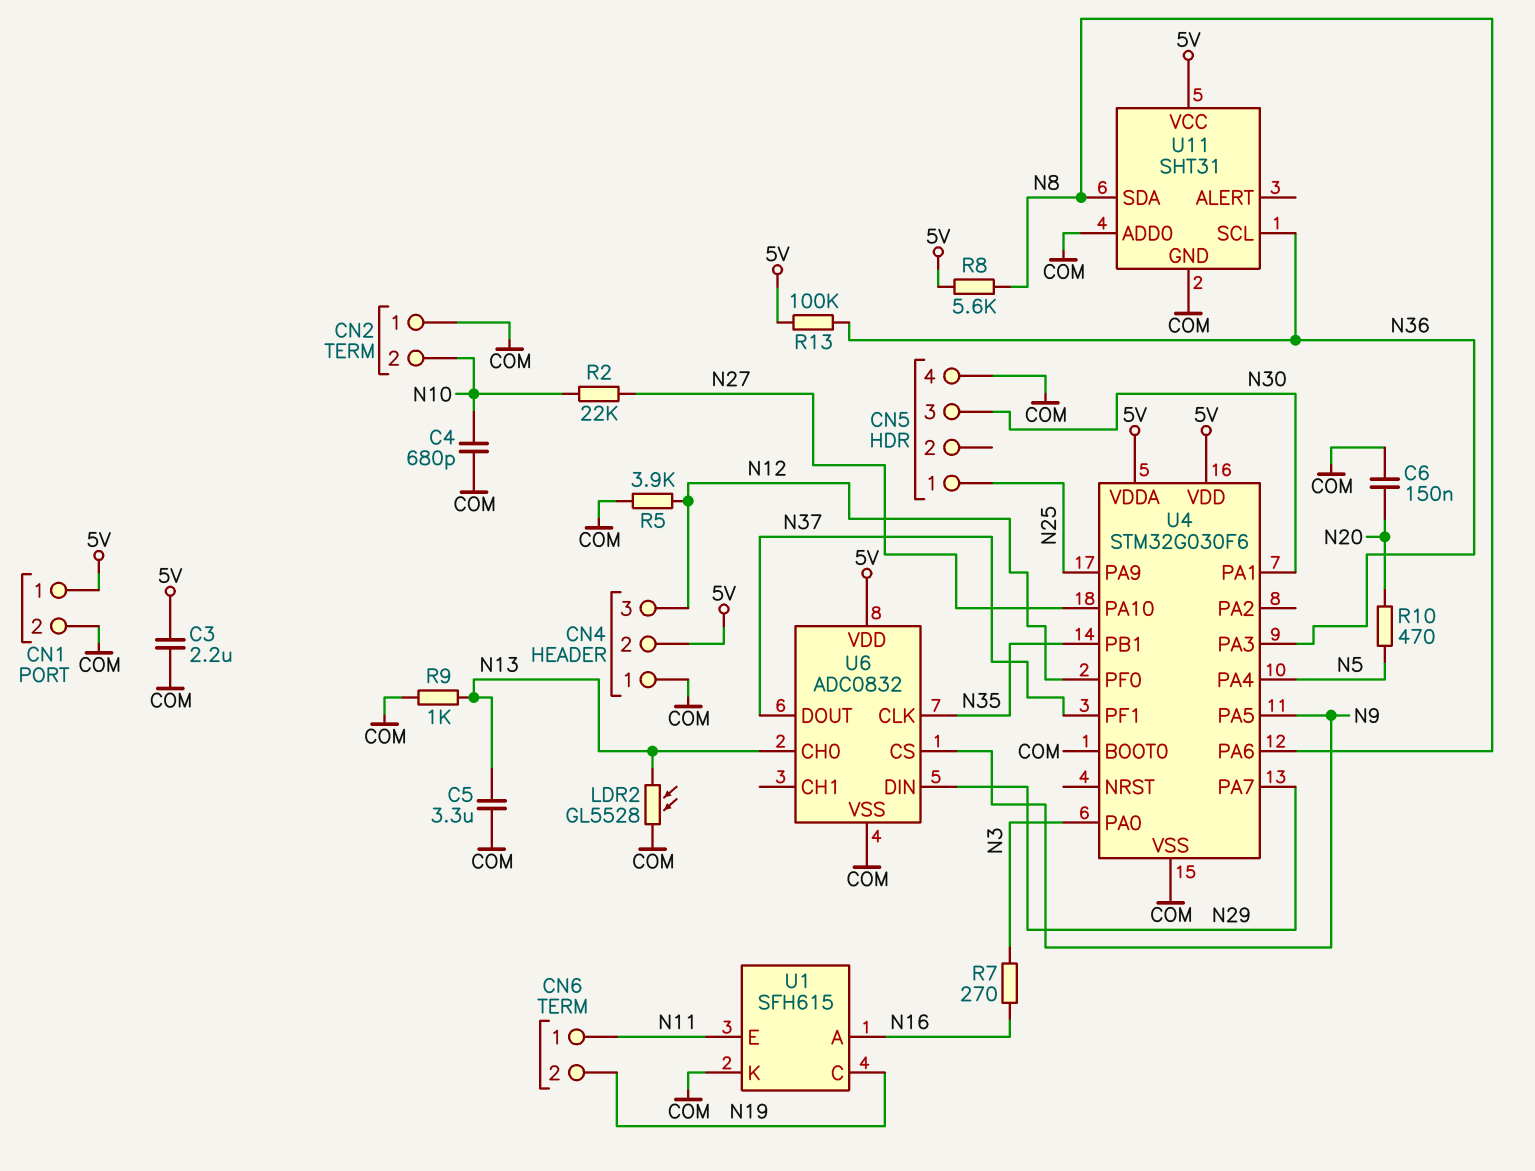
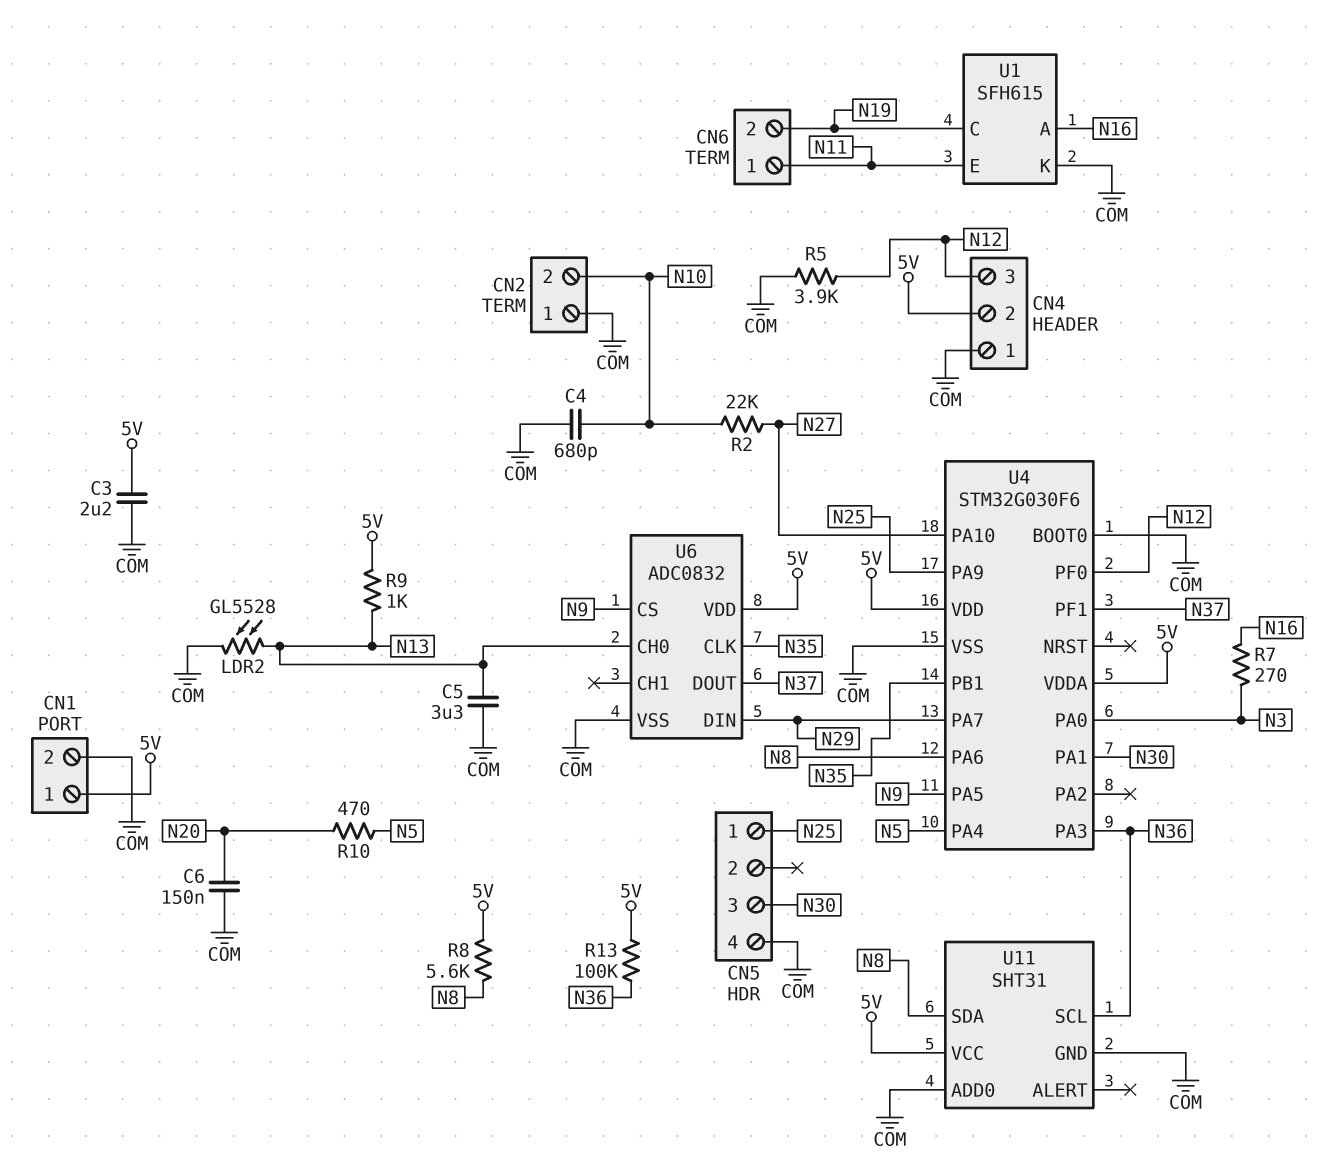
R9: 1k (COM, N13) -> 1k (5V, N13)

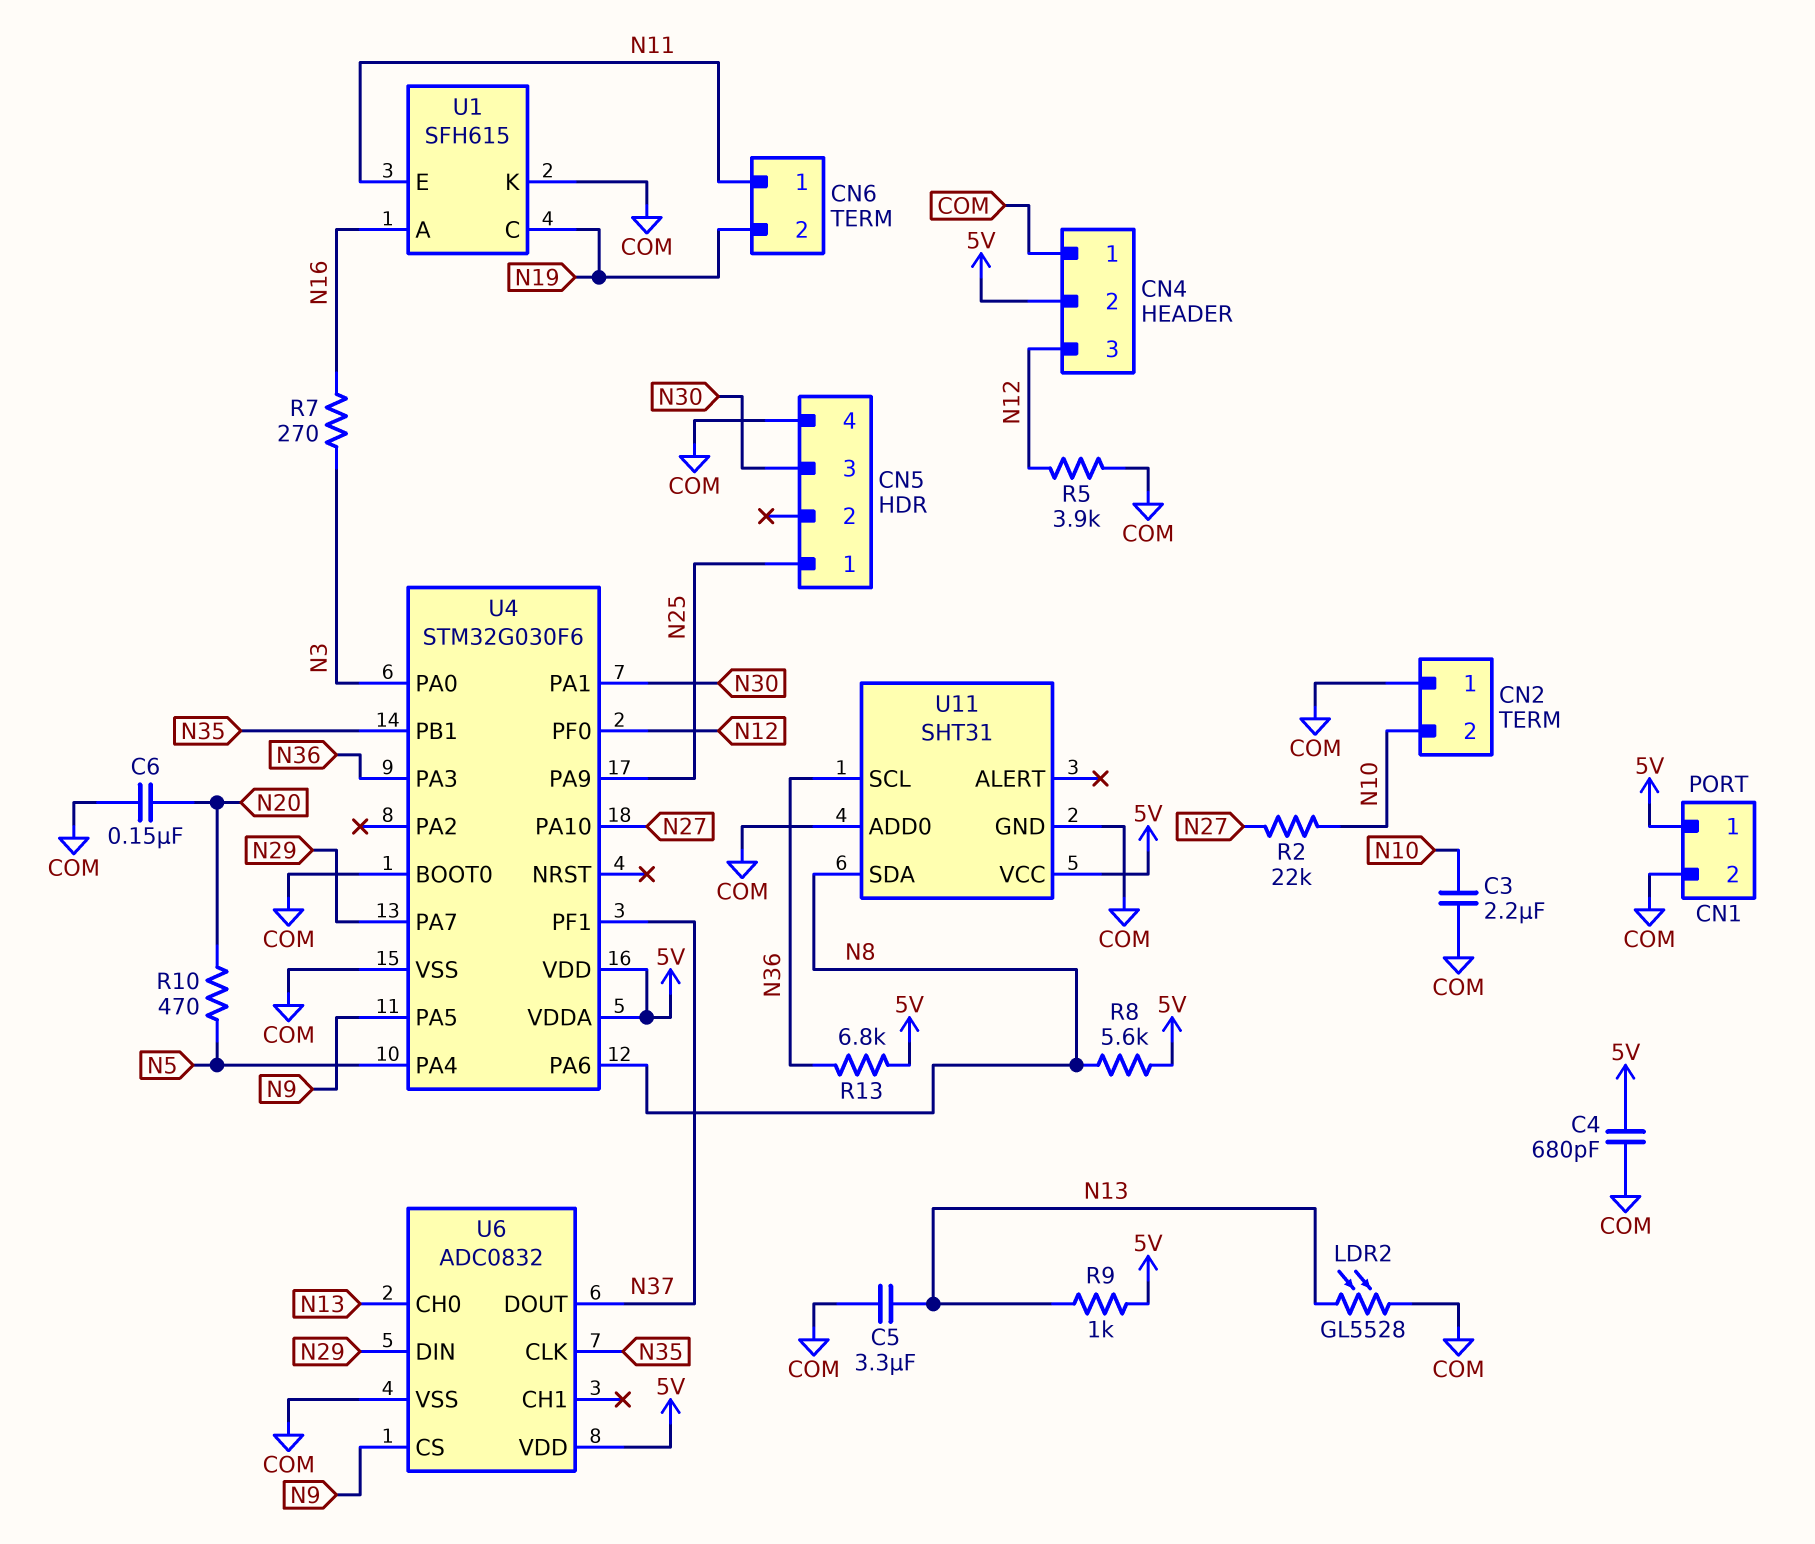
C3: 2.2uF (5V, COM) -> 2.2uF (COM, N10)
C4: 680pF (COM, N10) -> 680pF (5V, COM)
R13: 100k (5V, N36) -> 6.8k (5V, N36)

